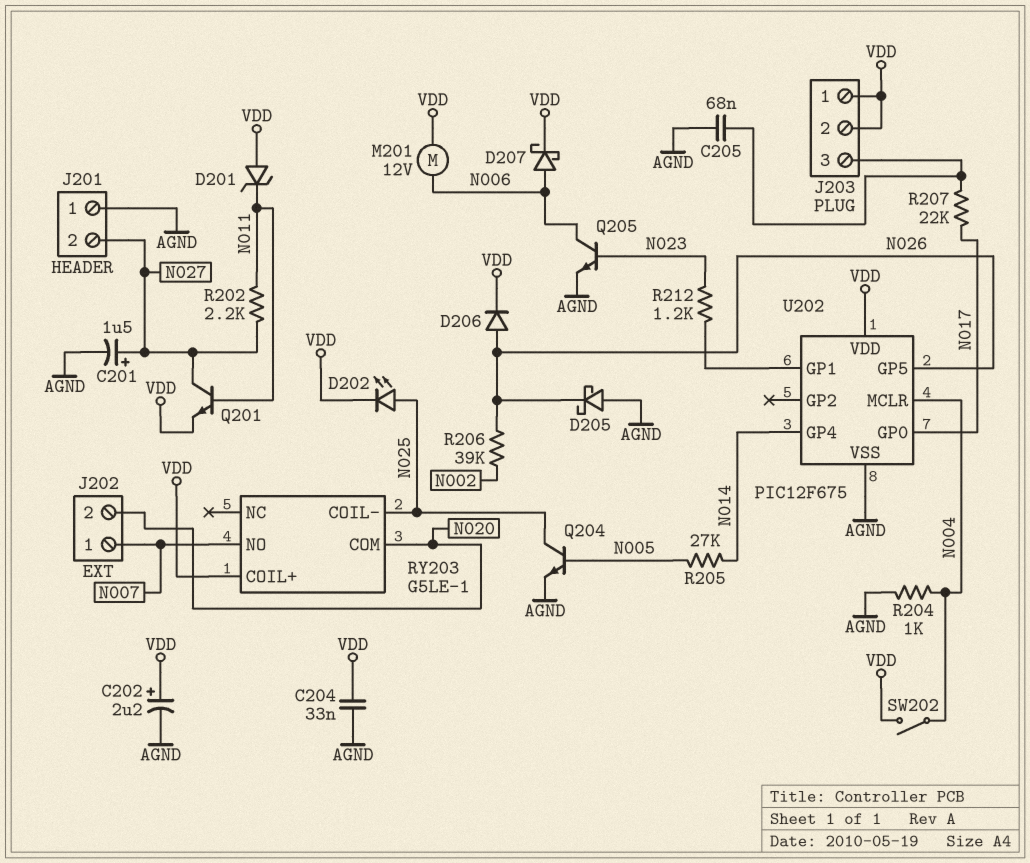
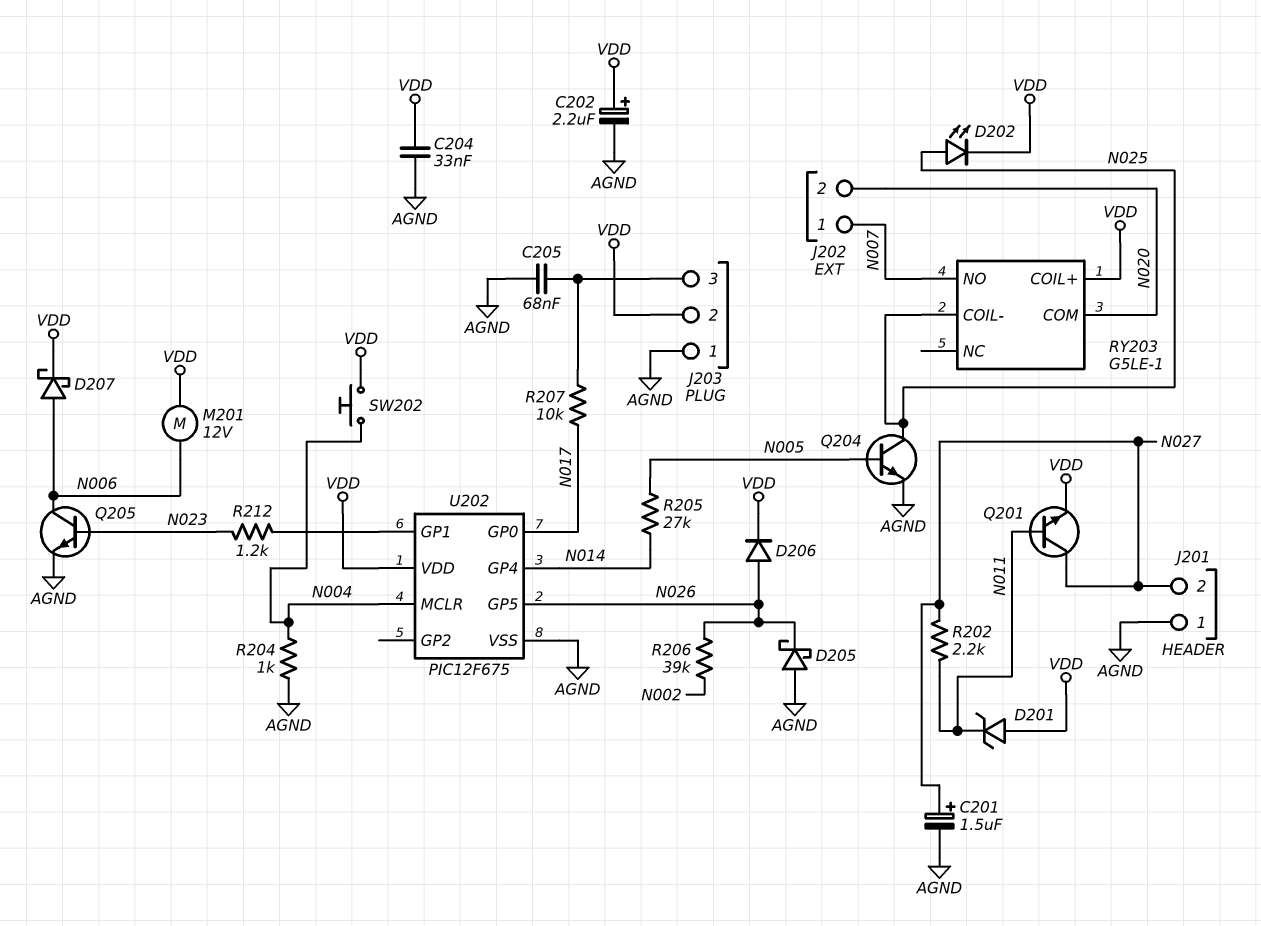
J203 pin 1: VDD -> AGND
R207: 22k (J203/3, N017) -> 10k (J203/3, N017)
SW202: switch (N004, VDD) -> button (N004, VDD)

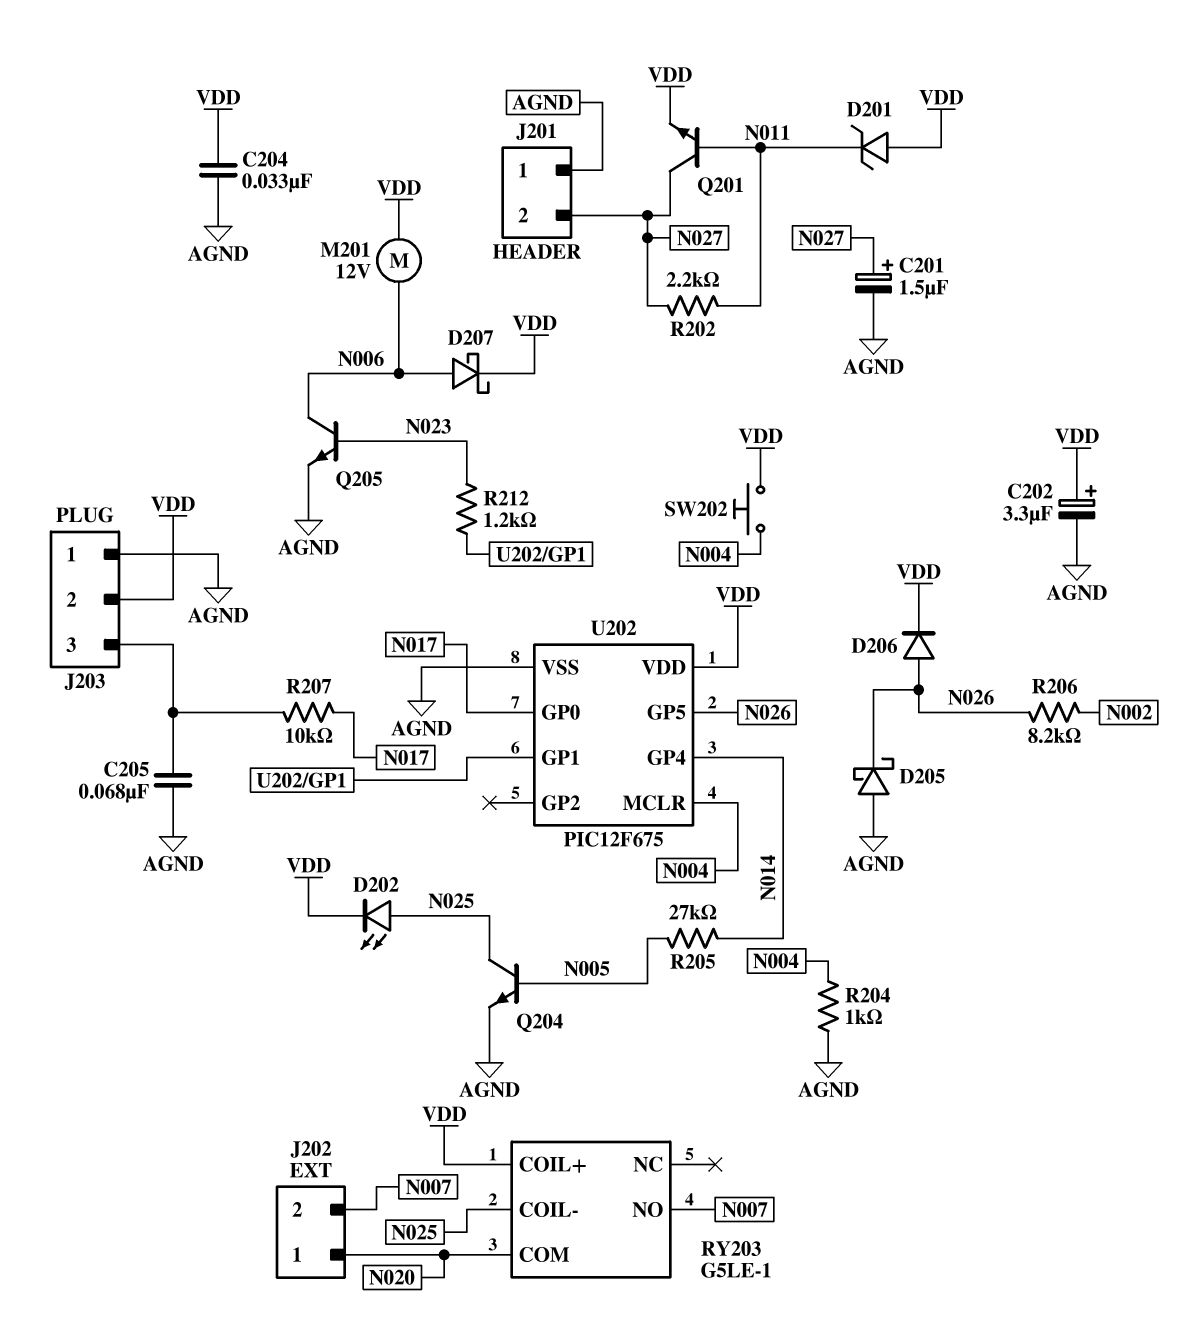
C202: 2.2uF (plus VDD, minus AGND) -> 3.3uF (plus VDD, minus AGND)
J202 pin 1: N007 -> N020
J202 pin 2: N020 -> N007
R206: 39k (N002, N026) -> 8.2k (N002, N026)

